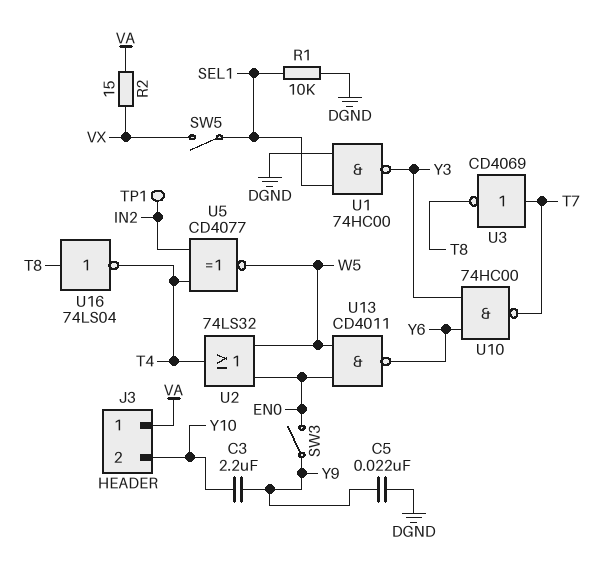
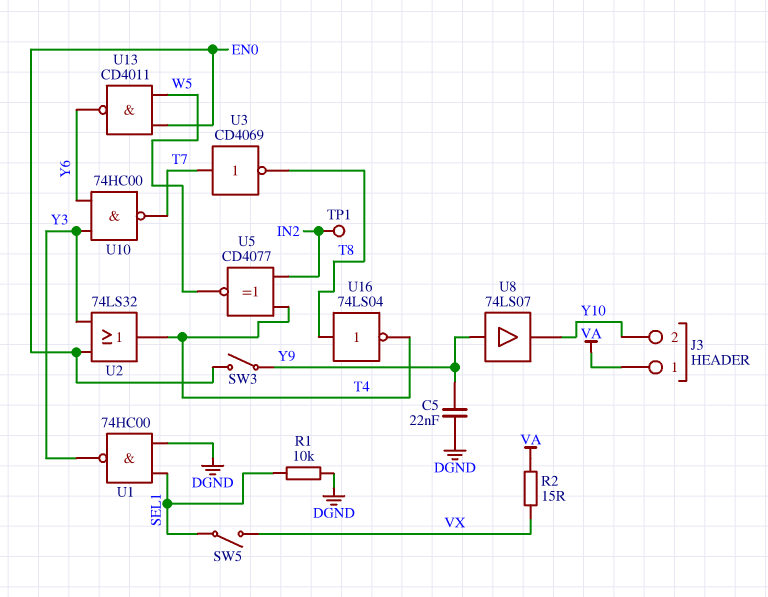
C3: 2.2uF (Y9, Y10) -> none
U2: OR 74LS32 (in EN0, in W5, out T4) -> OR 74LS32 (in EN0, in Y3, out T4)
U8: none -> buffer 74LS07 (in Y9, out Y10)

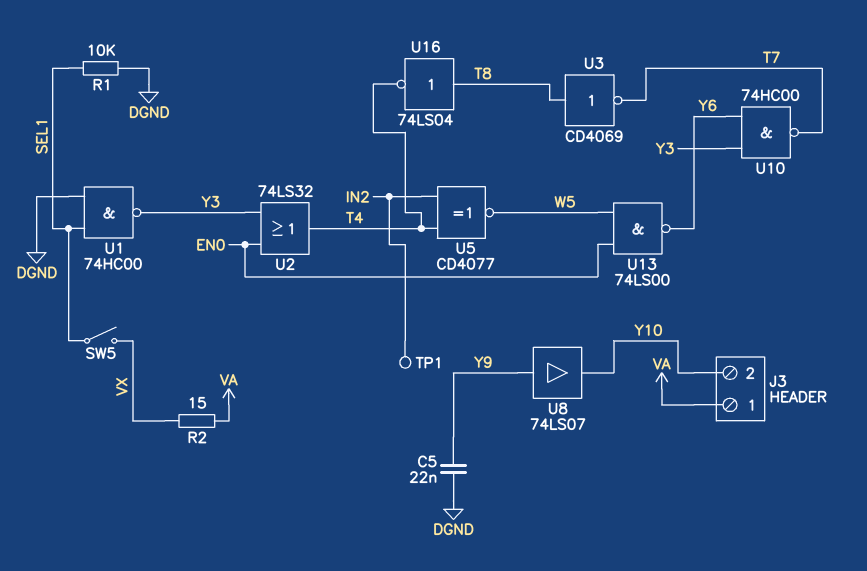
SW3: switch (EN0, Y9) -> none
U3: NOT CD4069 (in T7, out T8) -> NOT CD4069 (in T8, out T7)
U13: NAND CD4011 (in EN0, in W5, out Y6) -> NAND 74LS00 (in EN0, in W5, out Y6)

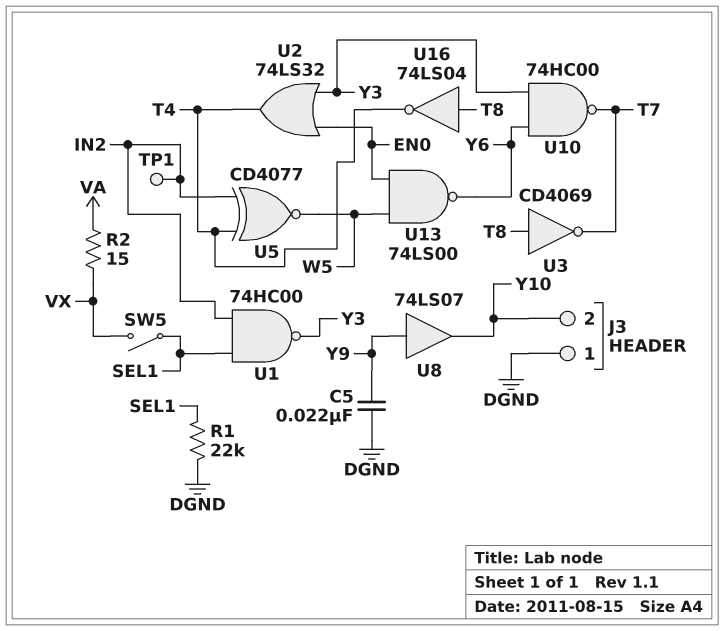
J3 pin 1: VA -> DGND
R1: 10k (DGND, SEL1) -> 22k (DGND, SEL1)
U1: NAND 74HC00 (in DGND, in SEL1, out Y3) -> NAND 74HC00 (in IN2, in SEL1, out Y3)

